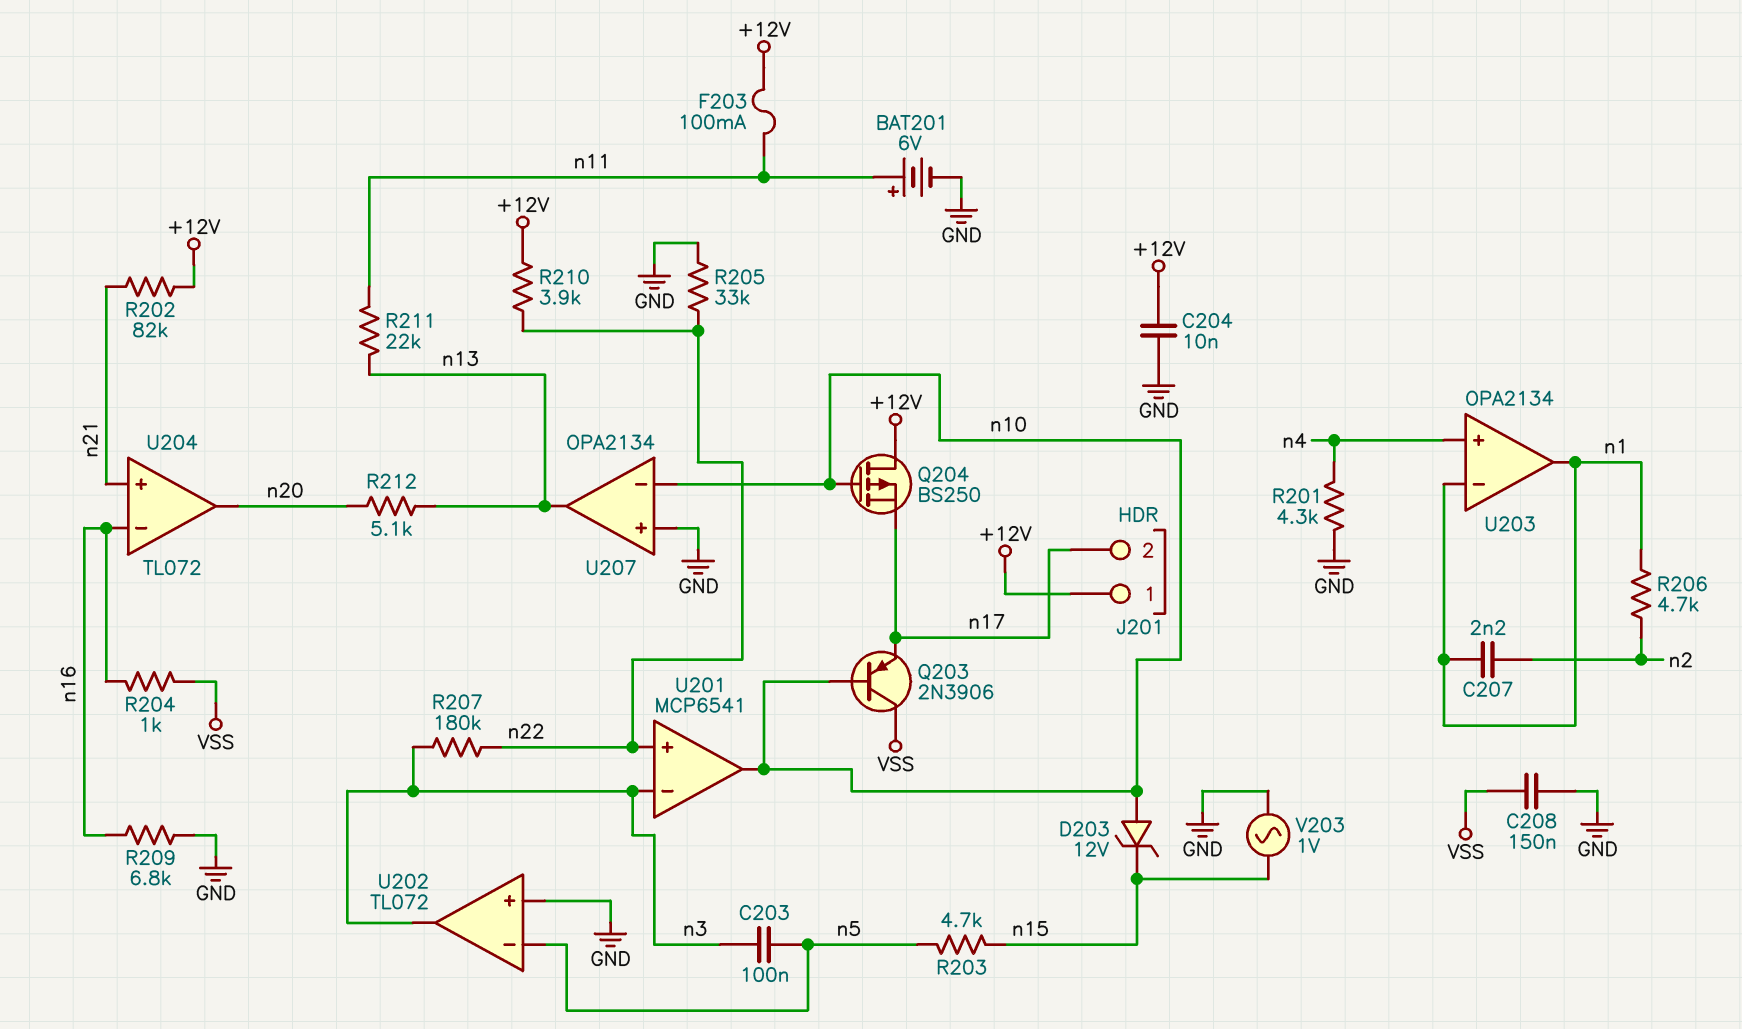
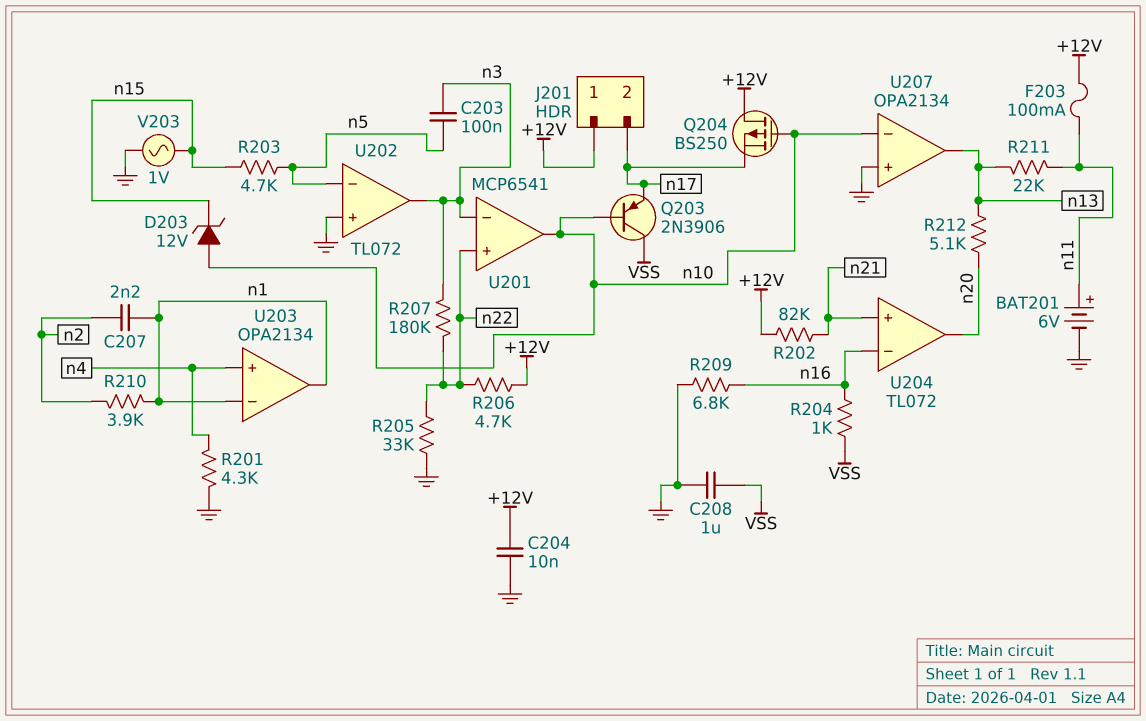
C208: 150nF (GND, VSS) -> 1uF (GND, VSS)
R206: 4.7k (n1, n2) -> 4.7k (+12V, n22)
R210: 3.9k (+12V, n22) -> 3.9k (n1, n2)

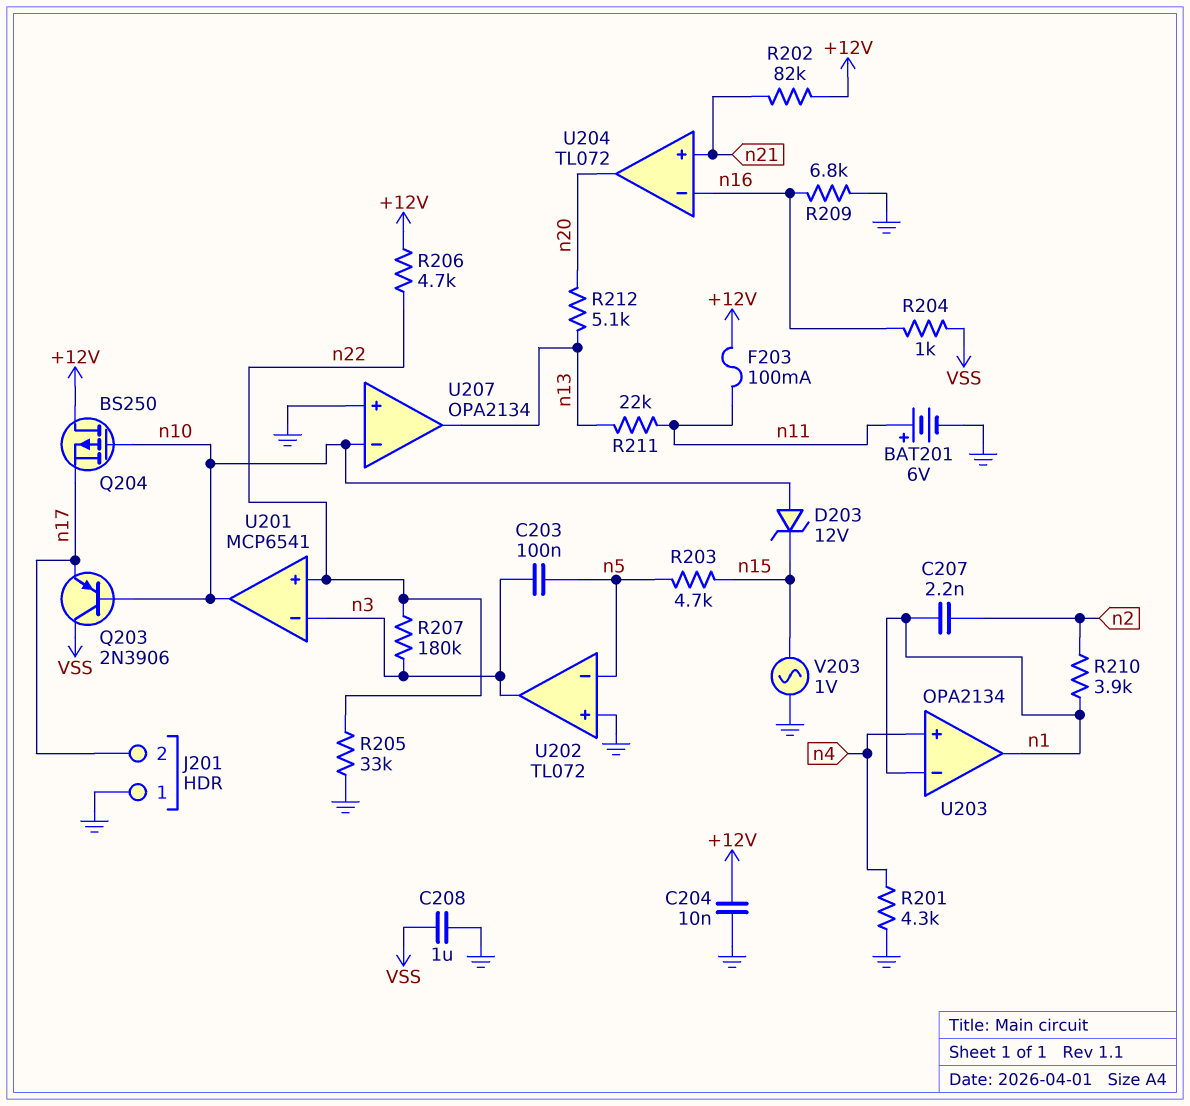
J201 pin 1: +12V -> GND

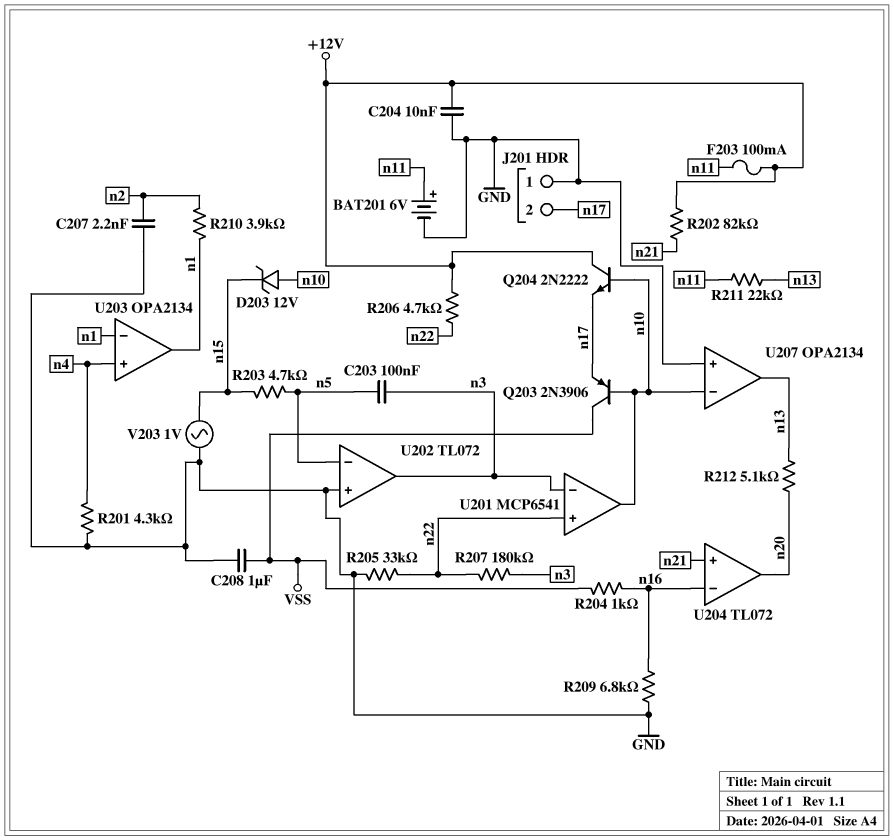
C207: 2.2nF (n1, n2) -> 2.2nF (GND, n2)
Q204: PMOS BS250 (G n10, D +12V, S n17) -> NPN 2N2222 (B n10, C +12V, E n17)

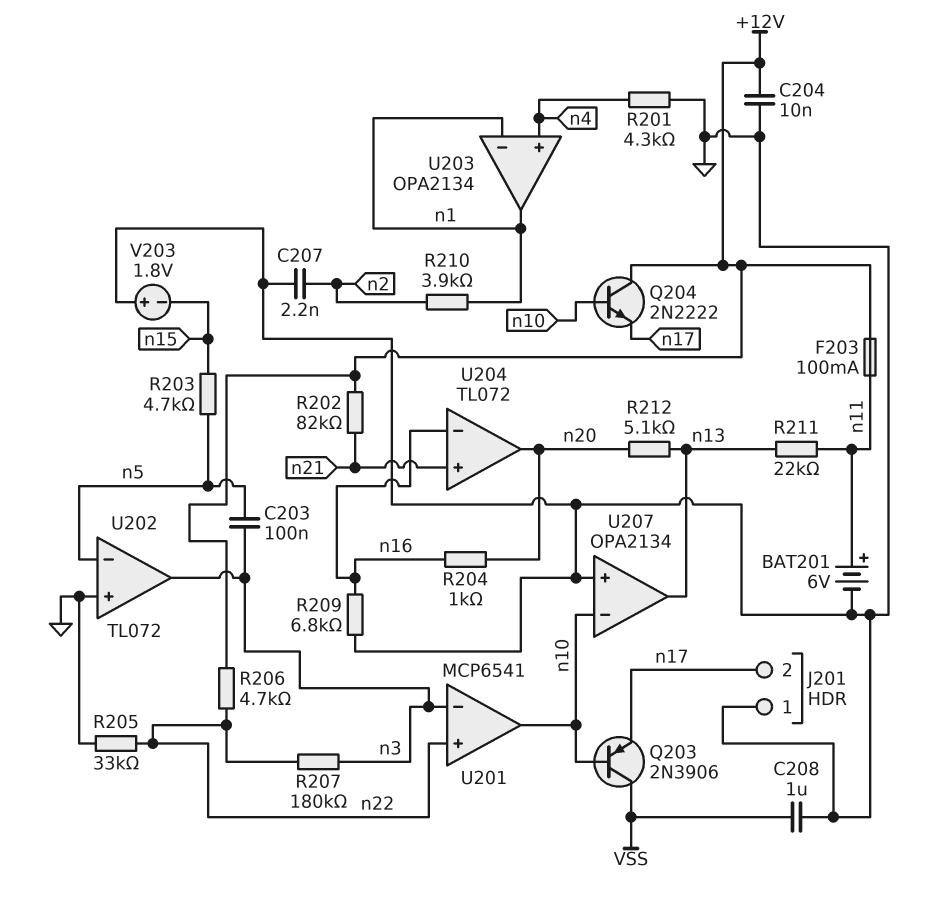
D203: zener 12V (A n10, K n15) -> none
R204: 1k (VSS, n16) -> 1k (n16, n20)
V203: AC 1V (GND, n15) -> 1.8V (plus GND, minus n15)

